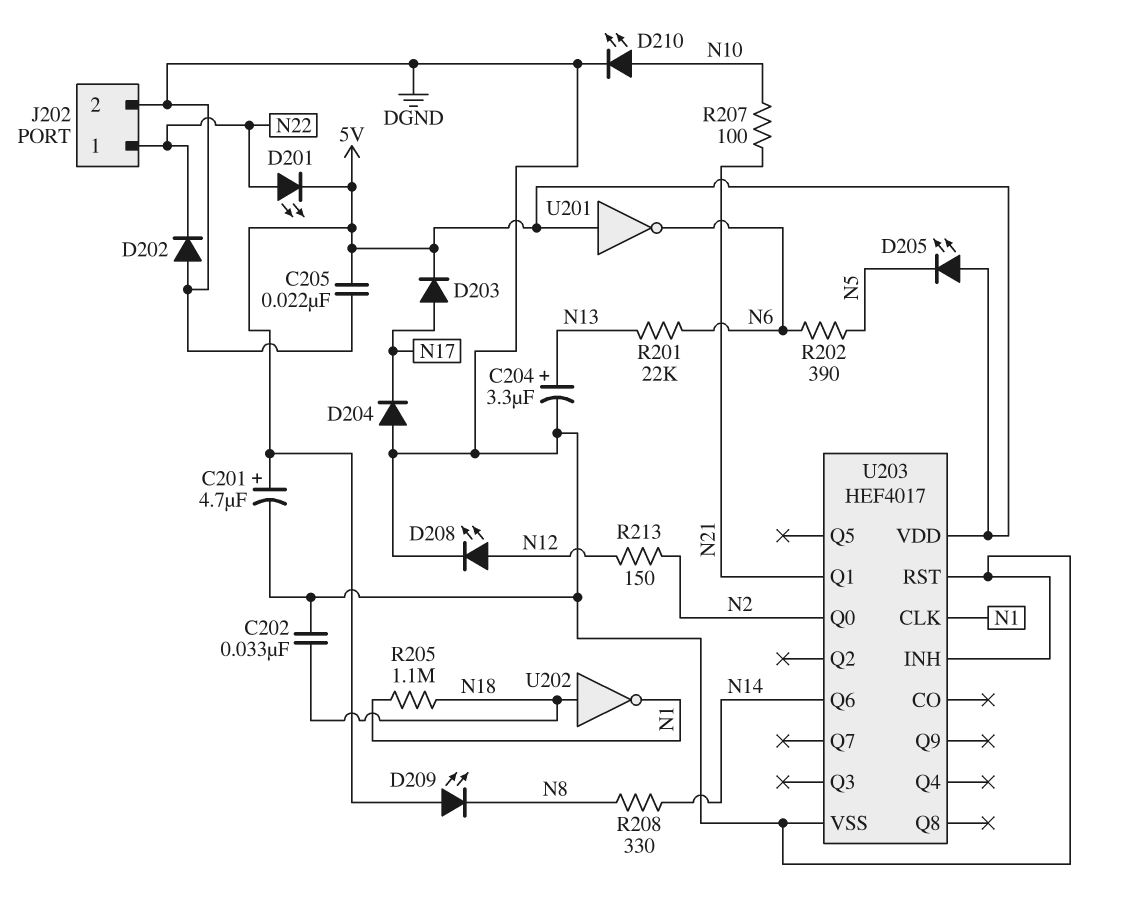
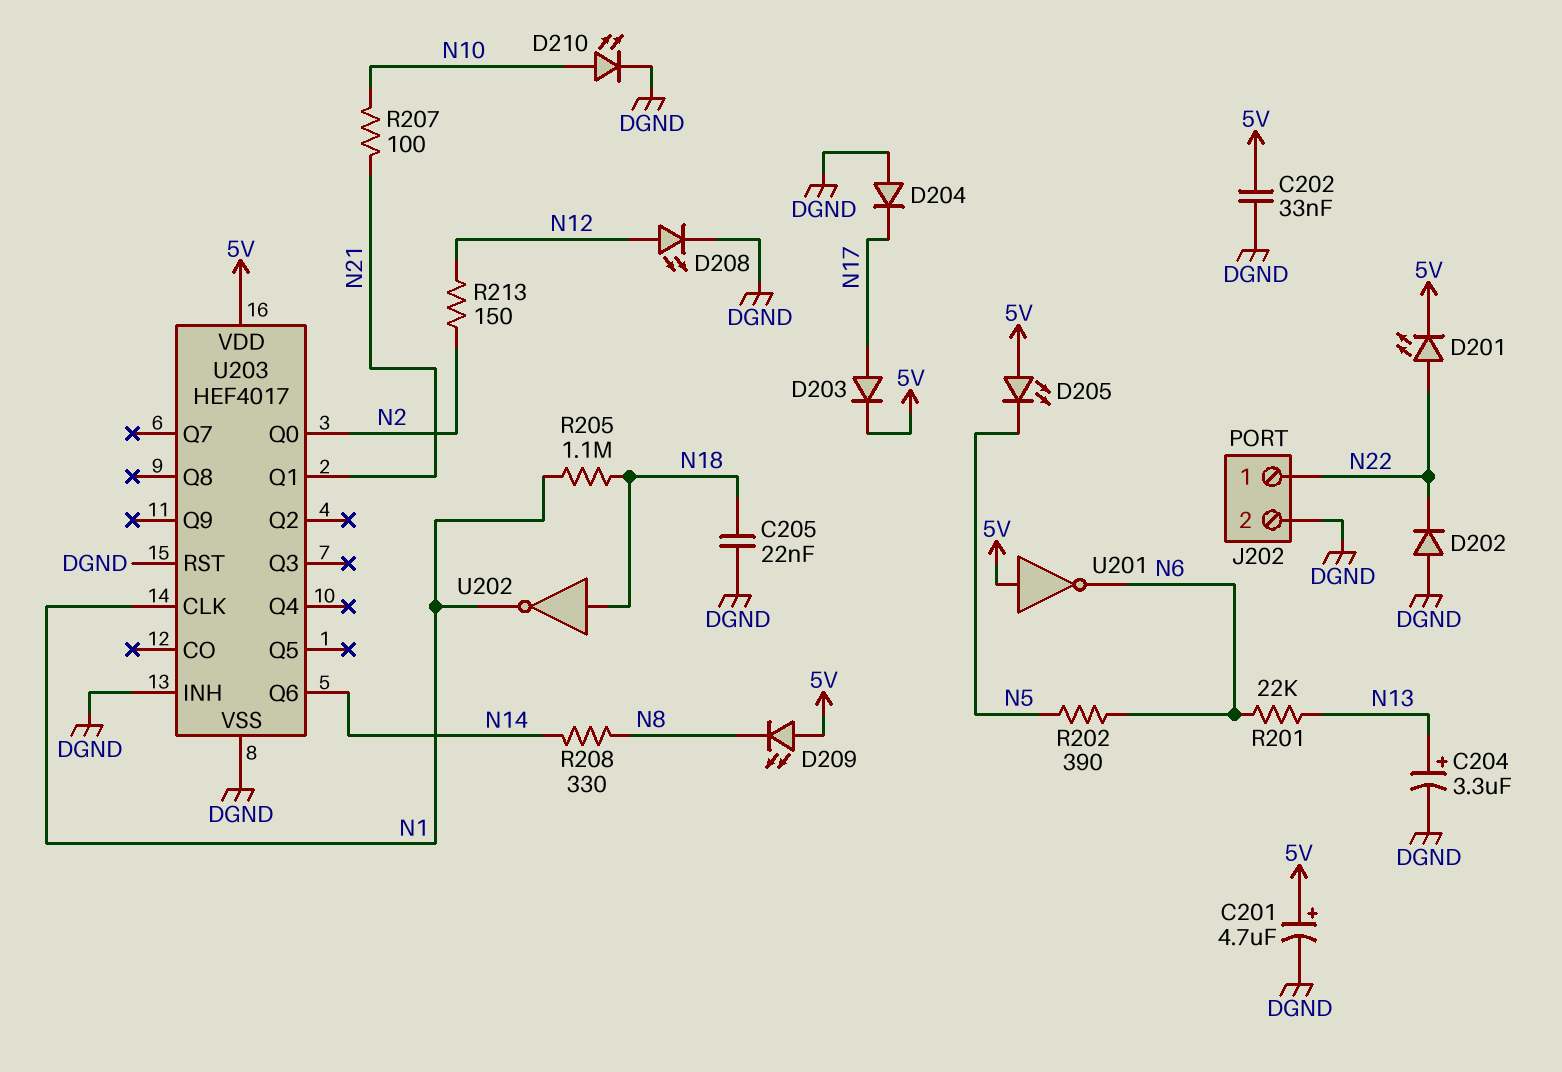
C202: 33nF (DGND, N18) -> 33nF (5V, DGND)
C205: 22nF (5V, DGND) -> 22nF (DGND, N18)

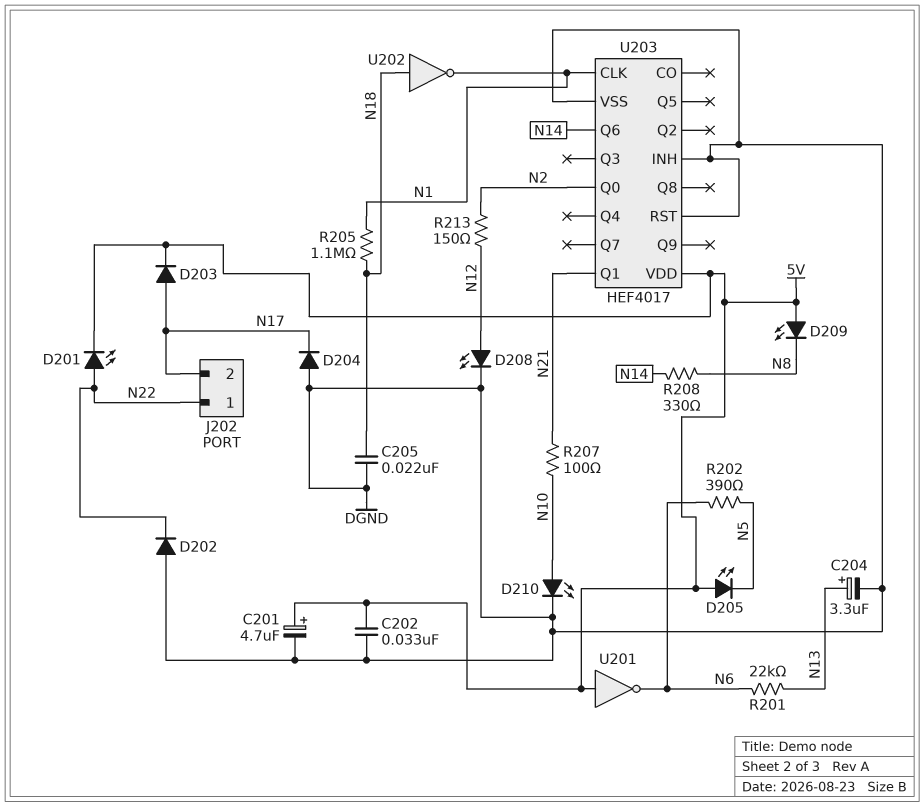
J202 pin 2: DGND -> N17

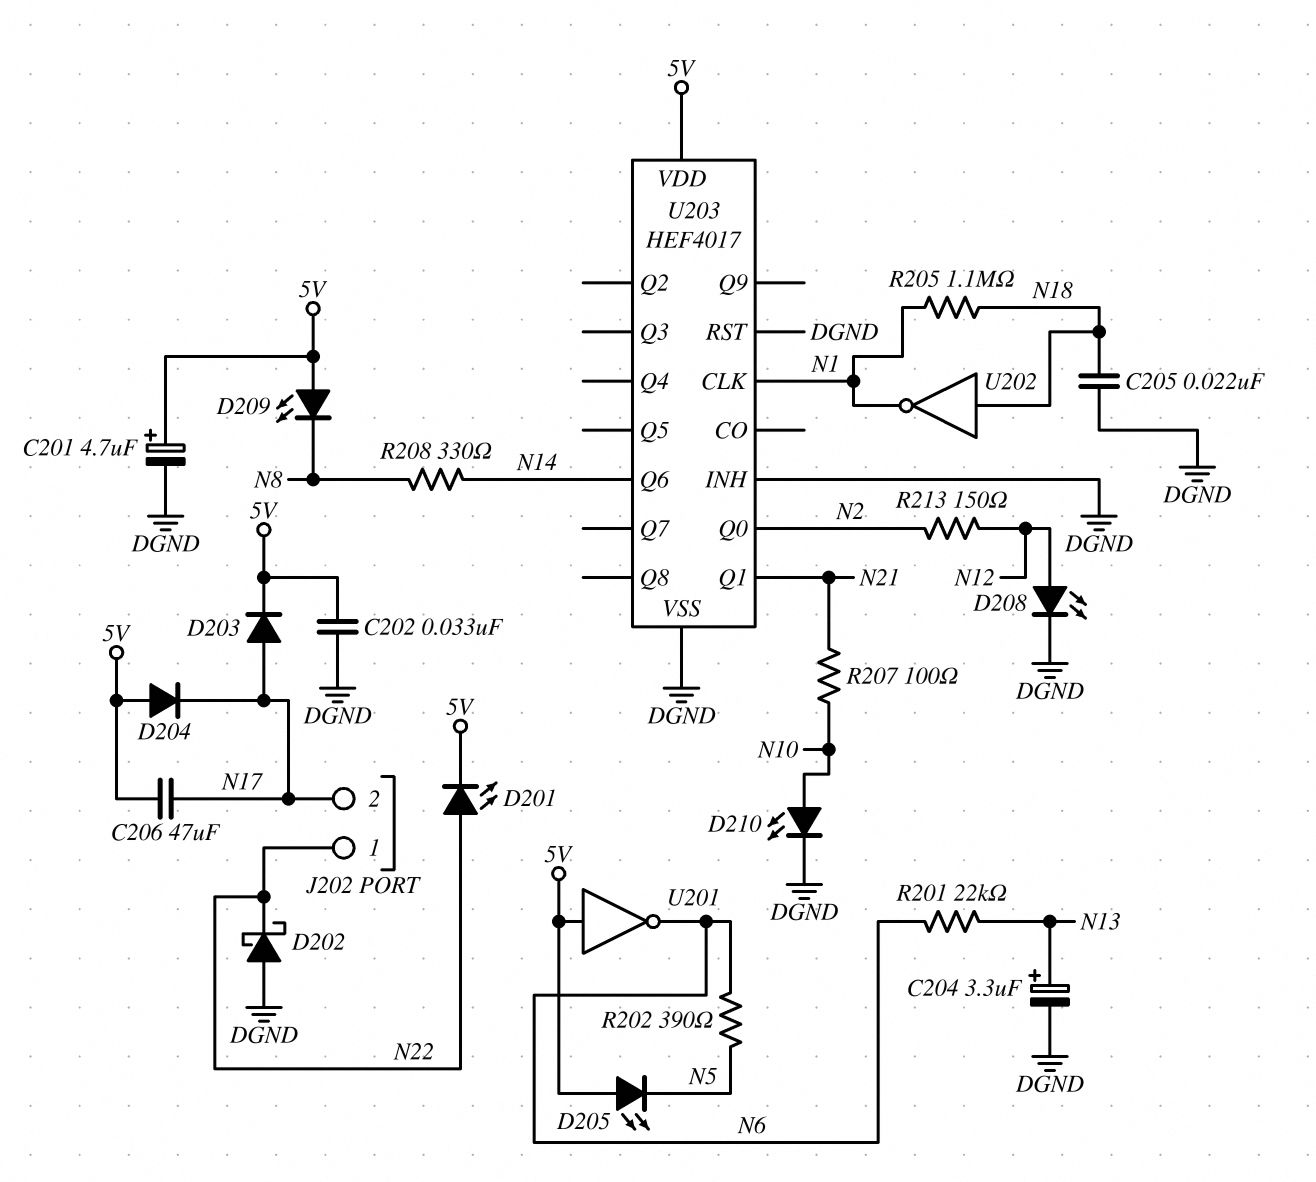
C206: none -> 47uF (5V, N17)
D202: diode (A DGND, K N22) -> schottky (A DGND, K N22)
D204: diode (A DGND, K N17) -> diode (A 5V, K N17)

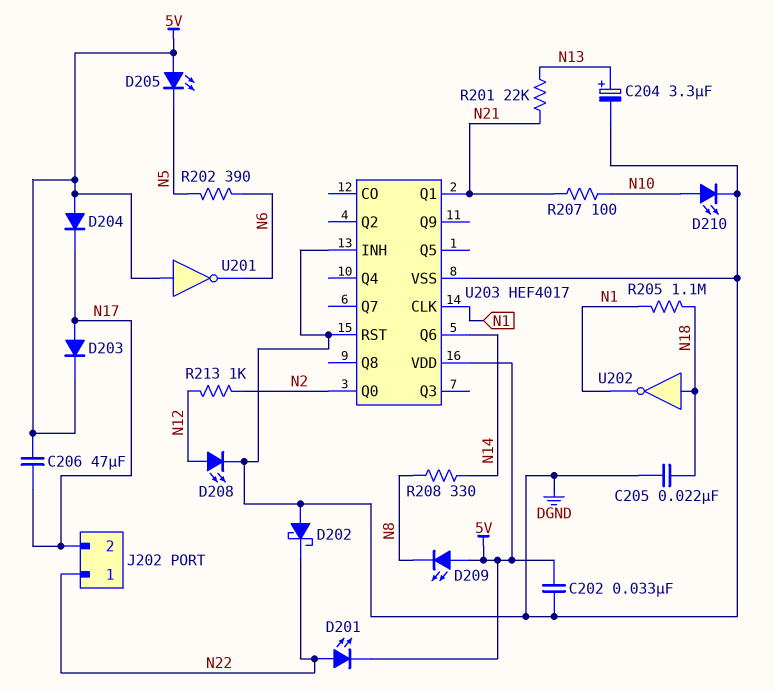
C201: 4.7uF (plus 5V, minus DGND) -> none
R201: 22k (N6, N13) -> 22k (N13, N21)
R213: 150 (N2, N12) -> 1k (N2, N12)

